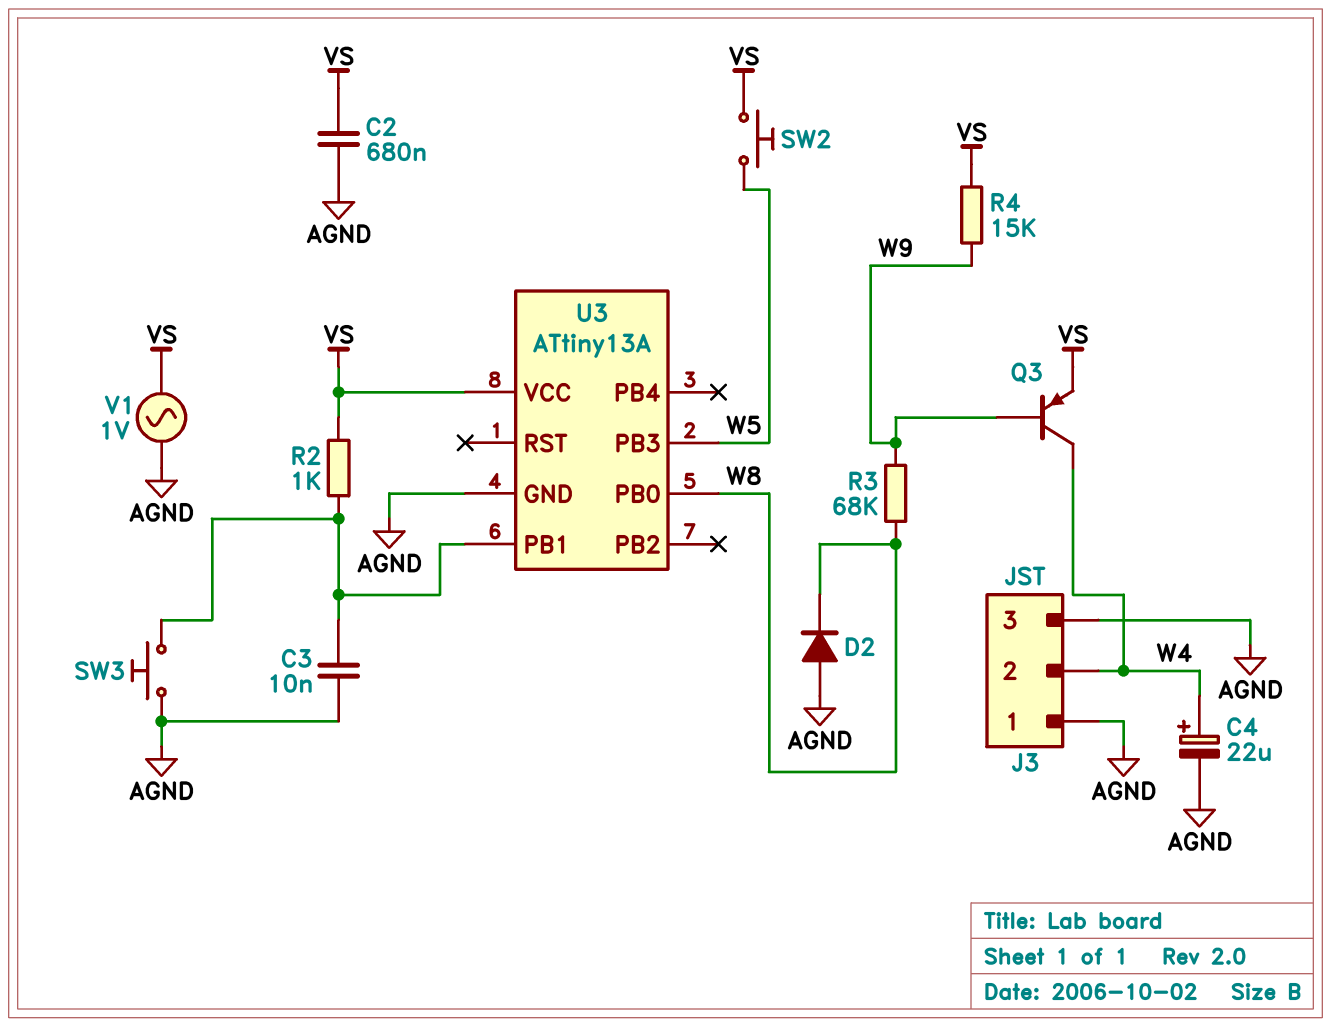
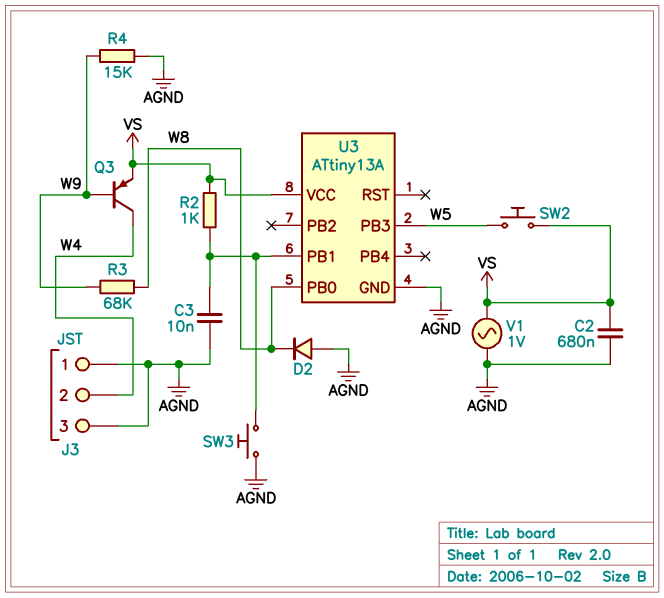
C4: 22uF (plus W4, minus AGND) -> none
R4: 15k (VS, W9) -> 15k (AGND, W9)

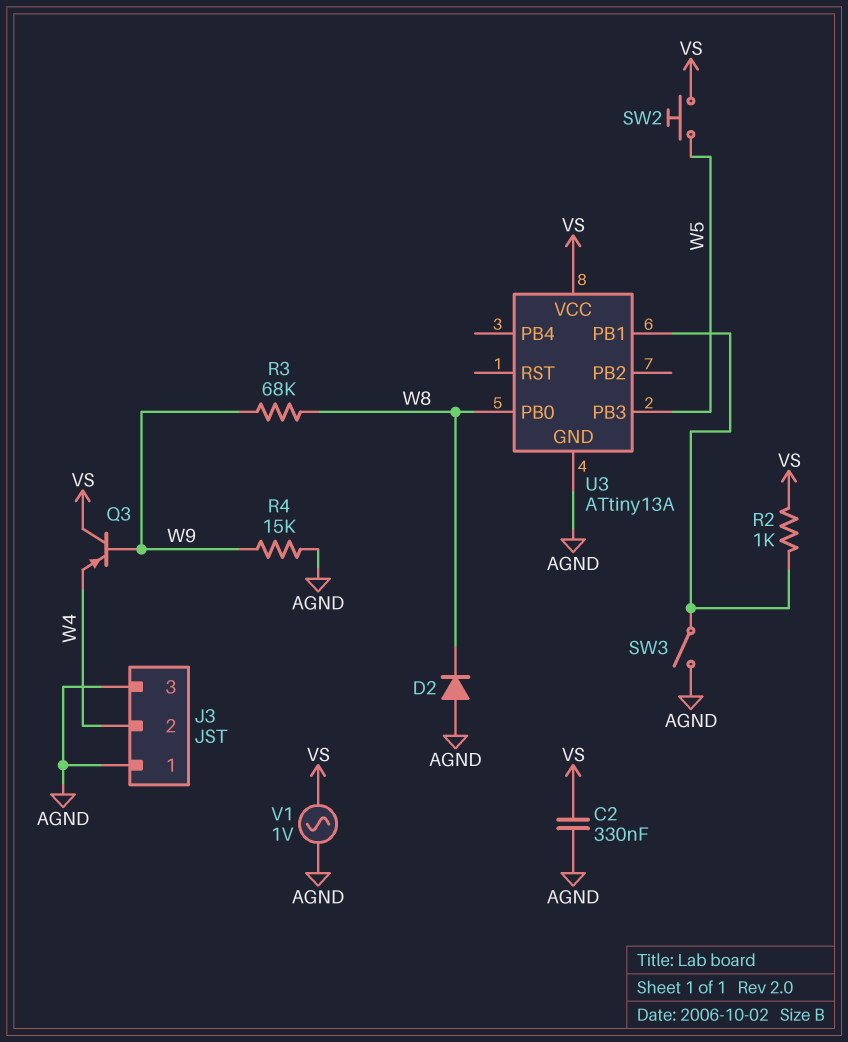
C2: 680nF (AGND, VS) -> 330nF (AGND, VS)
C3: 10nF (AGND, U3/PB1) -> none
Q3: PNP (B W9, C W4, E VS) -> PNP (B W9, C VS, E W4)
SW3: button (AGND, U3/PB1) -> switch (AGND, U3/PB1)

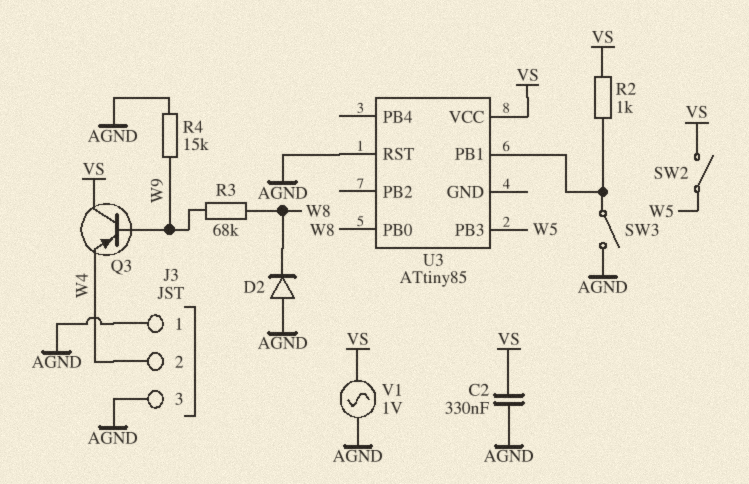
SW2: button (VS, W5) -> switch (VS, W5)
U3: ATtiny13A -> ATtiny85
U3 pin GND: AGND -> none
U3 pin RST: none -> AGND

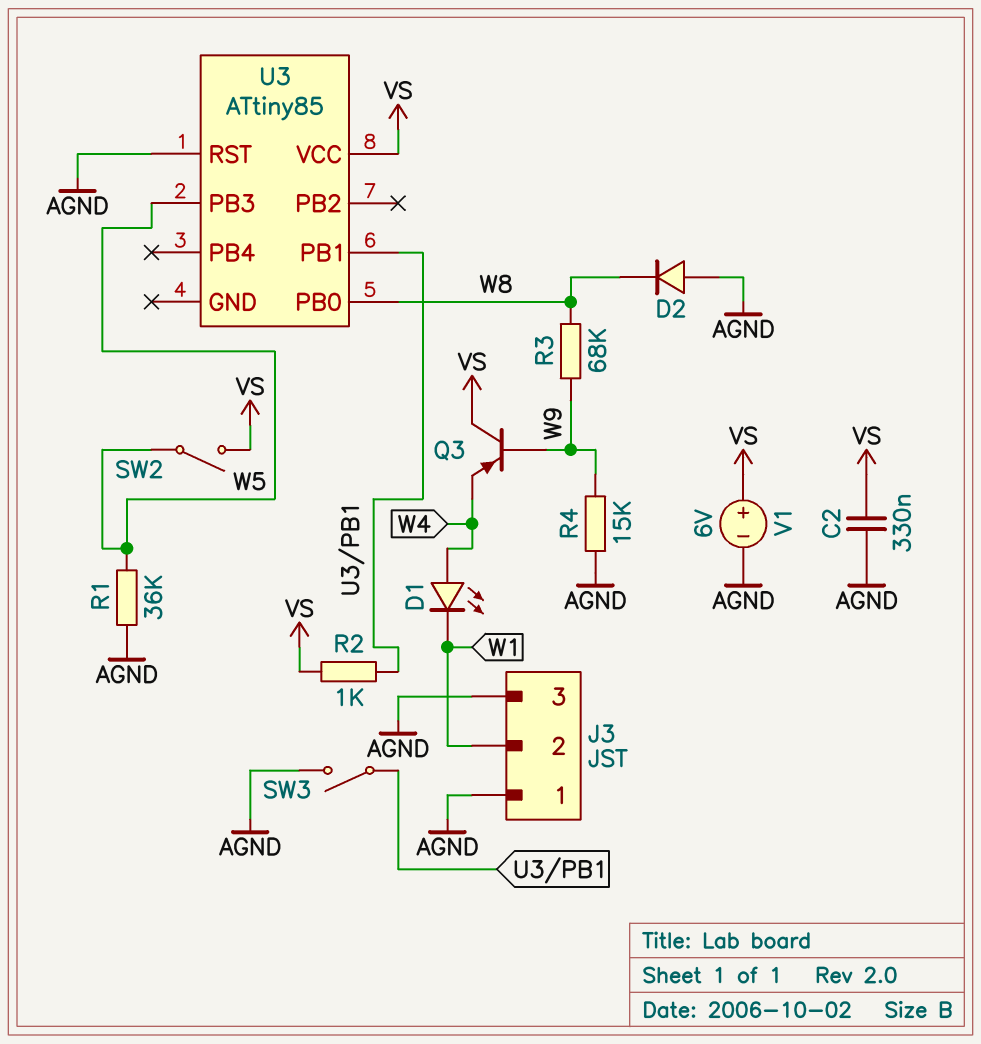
D1: none -> LED (A W4, K W1)
J3 pin 2: W4 -> W1
R1: none -> 36k (AGND, W5)
V1: AC 1V (AGND, VS) -> 6V (plus VS, minus AGND)

